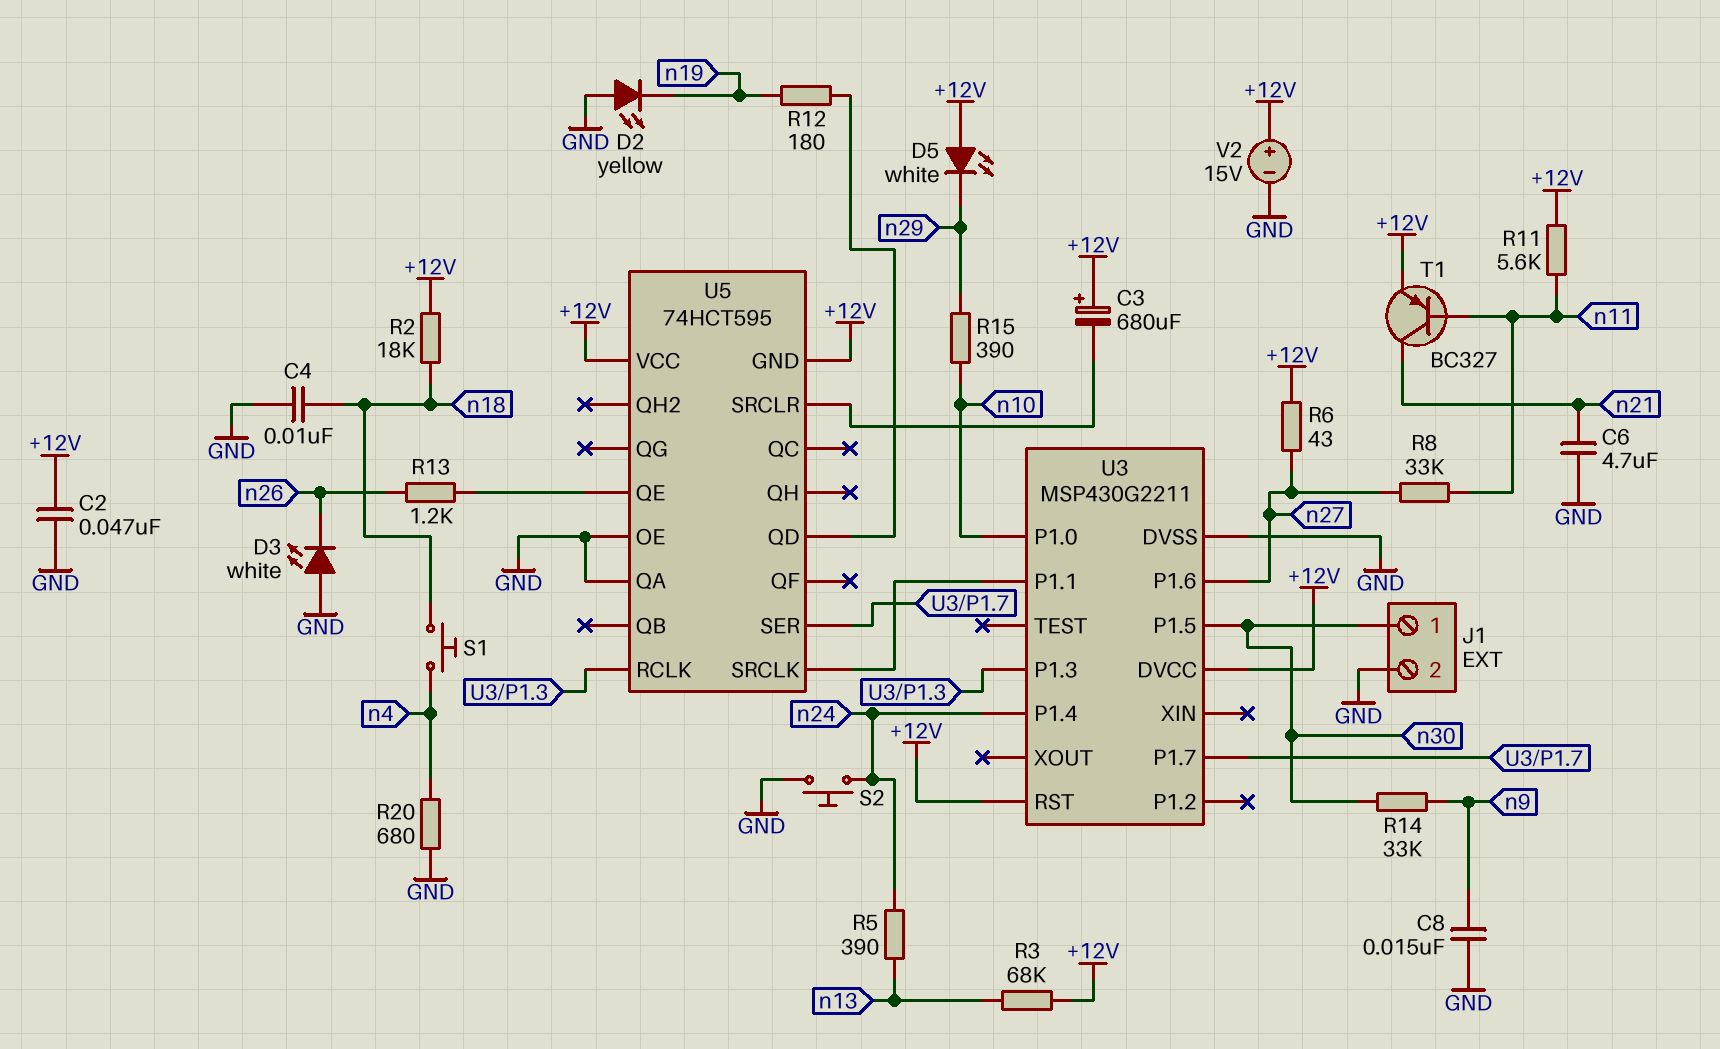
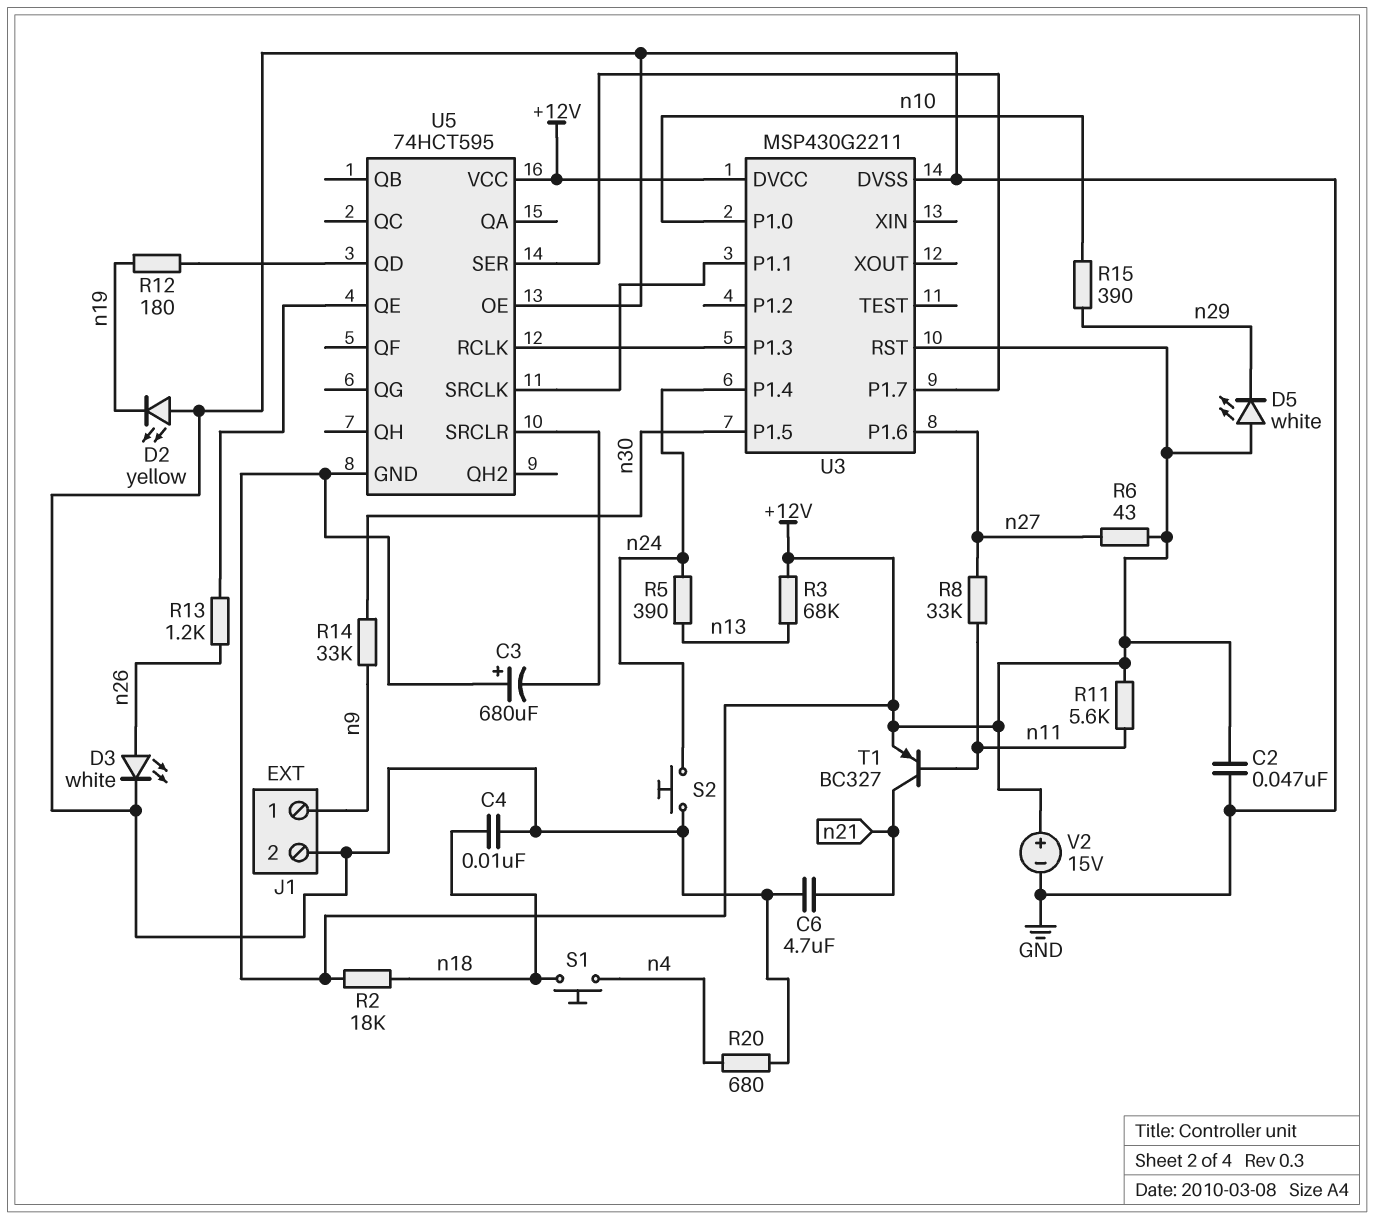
C8: 15nF (GND, n9) -> none
D3: LED white (A GND, K n26) -> LED white (A n26, K GND)
J1 pin 1: n30 -> n9
U5 pin QA: GND -> none

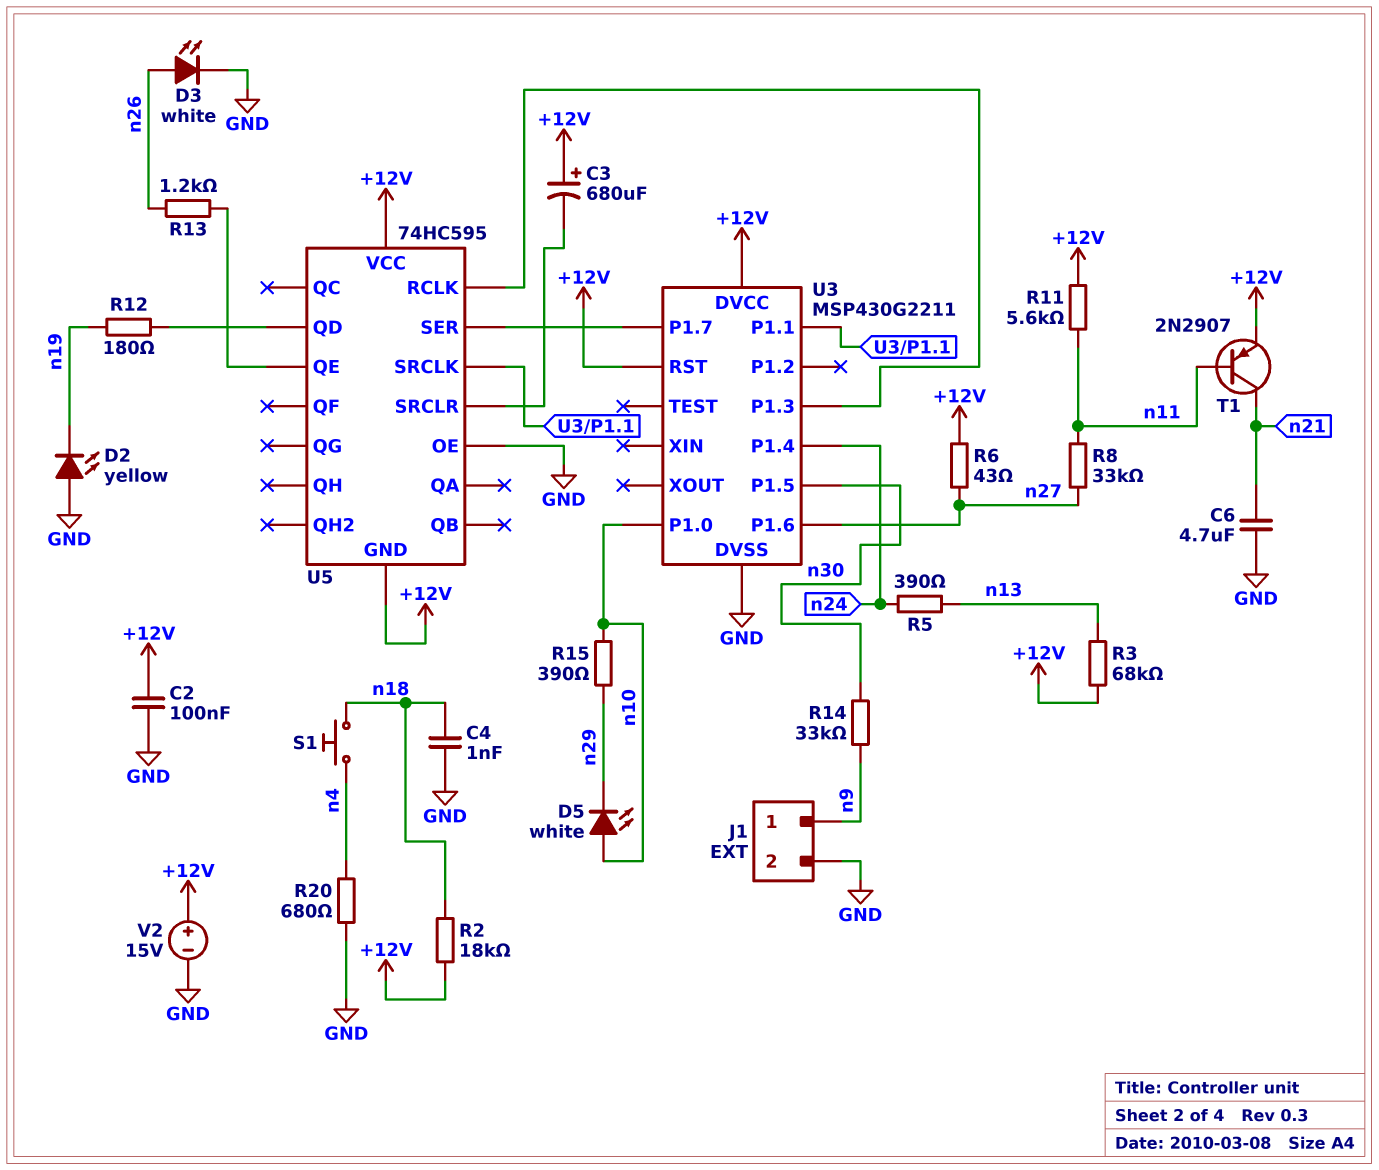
C2: 47nF (+12V, GND) -> 100nF (+12V, GND)
C4: 10nF (GND, n18) -> 1nF (GND, n18)
D5: LED white (A +12V, K n29) -> LED white (A n10, K n29)
S2: button (GND, n24) -> none
T1: PNP BC327 (B n11, C n21, E +12V) -> PNP 2N2907 (B n11, C n21, E +12V)
U5: 74HCT595 -> 74HC595

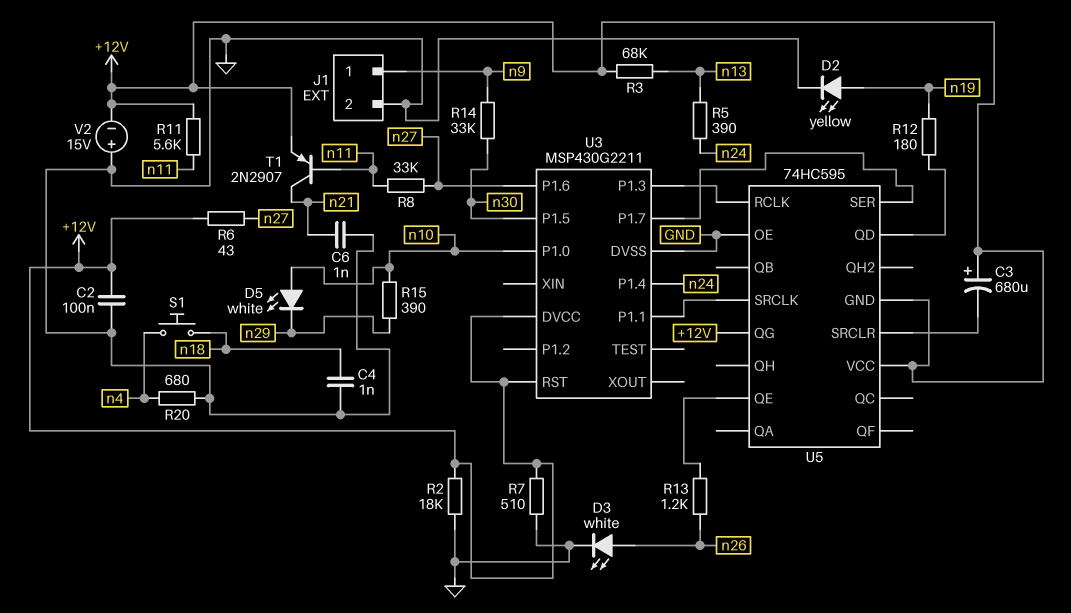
C6: 4.7uF (GND, n21) -> 1nF (GND, n21)
D2: LED yellow (A GND, K n19) -> LED yellow (A n19, K GND)
R2: 18k (+12V, n18) -> 18k (+12V, GND)
R7: none -> 510 (+12V, GND)
U5 pin QG: none -> +12V
V2: 15V (plus +12V, minus GND) -> 15V (plus GND, minus +12V)

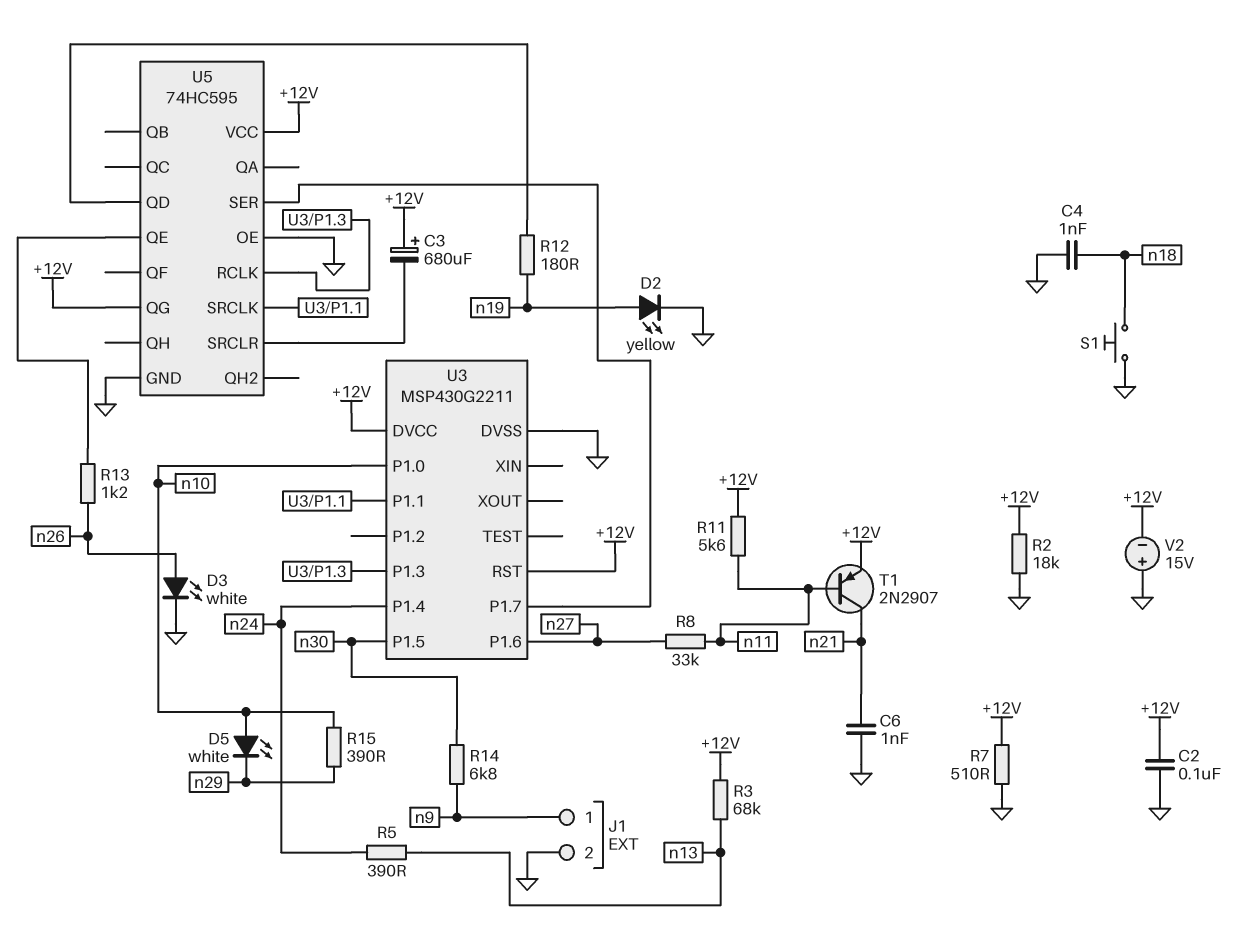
R6: 43 (+12V, n27) -> none
R14: 33k (n9, n30) -> 6.8k (n9, n30)
R20: 680 (GND, n4) -> none
S1: button (n4, n18) -> button (GND, n18)
U5 pin GND: +12V -> GND

